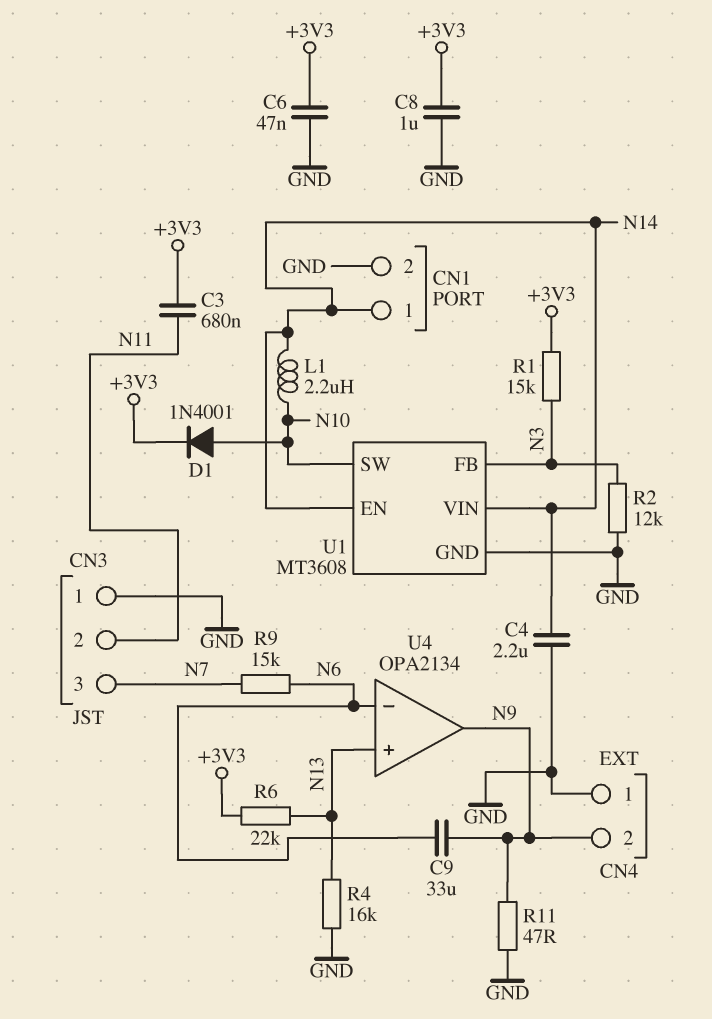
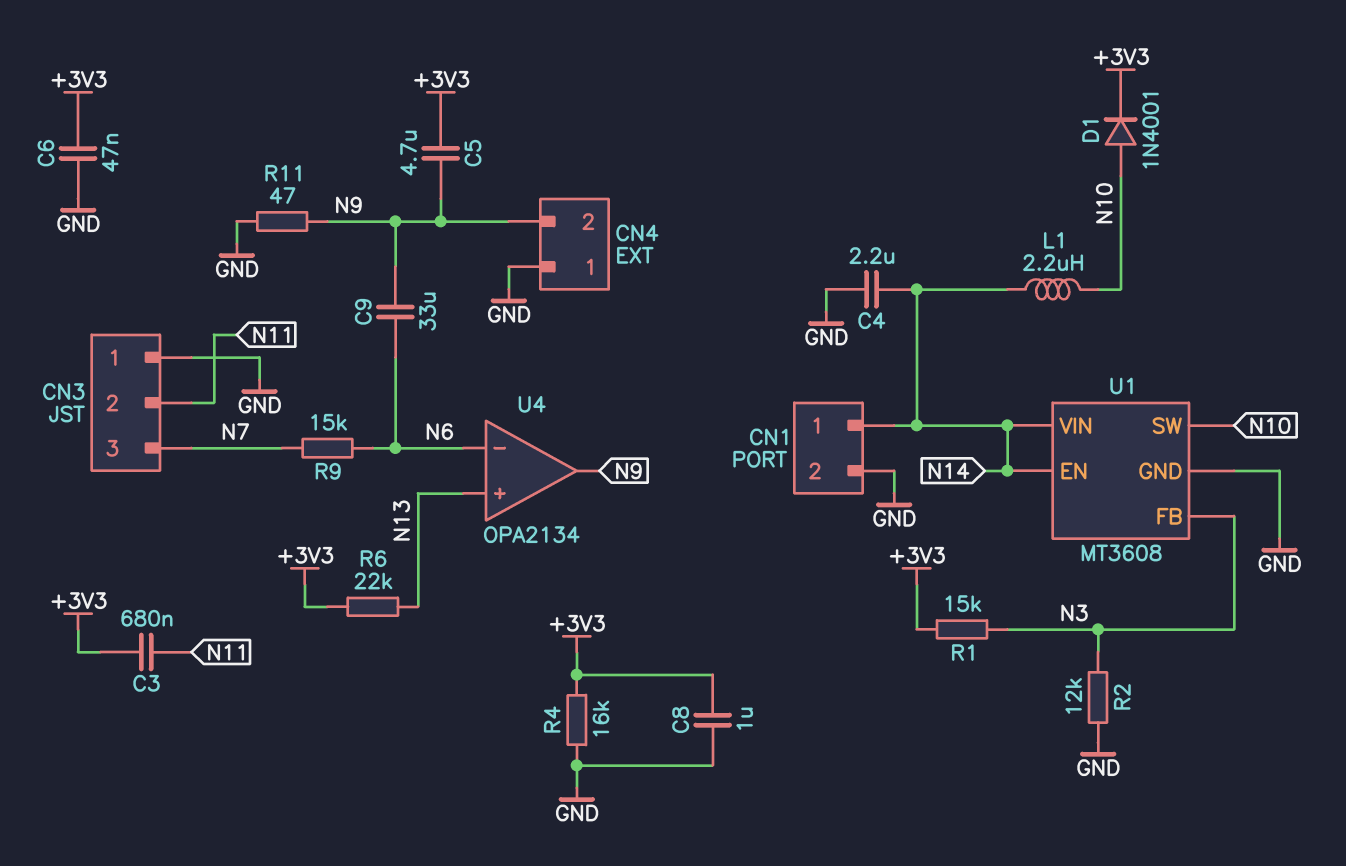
C5: none -> 4.7uF (+3V3, N9)
R4: 16k (GND, N13) -> 16k (+3V3, GND)

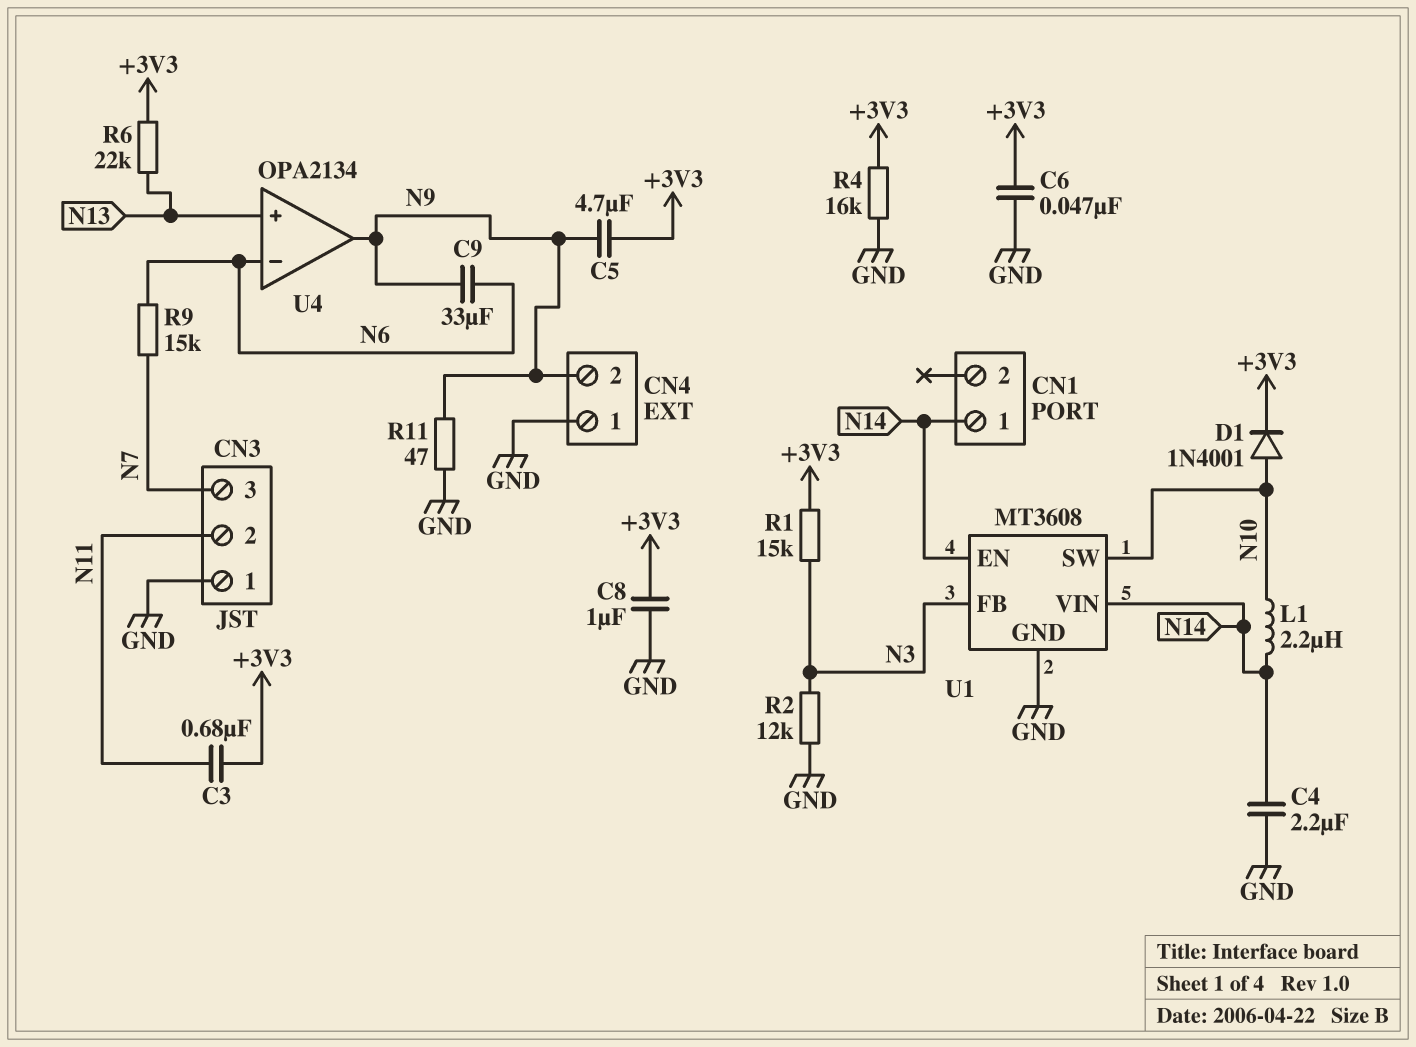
CN1 pin 2: GND -> none

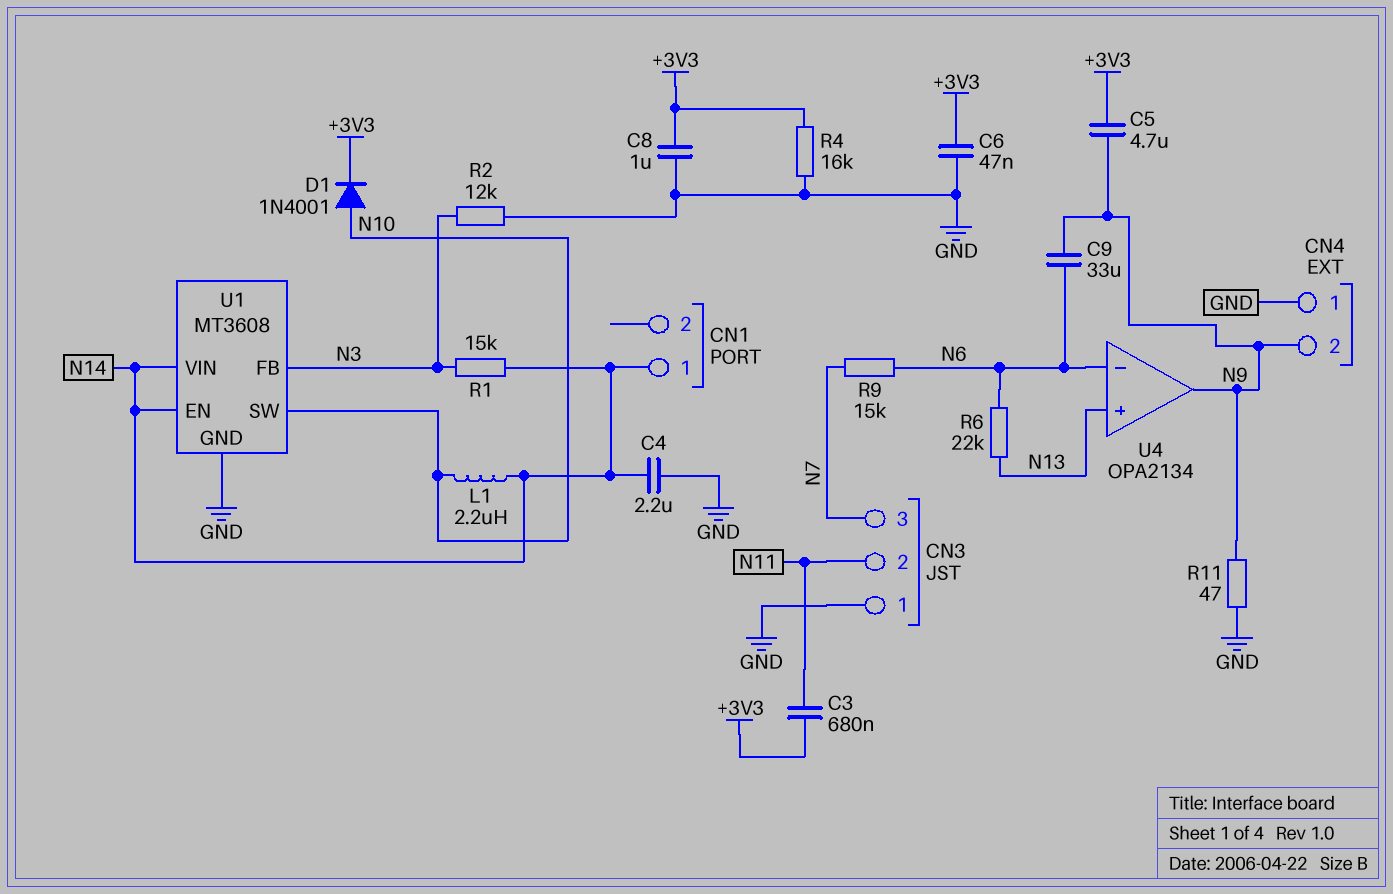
R1: 15k (+3V3, N3) -> 15k (N3, N14)
R6: 22k (+3V3, N13) -> 22k (N6, N13)

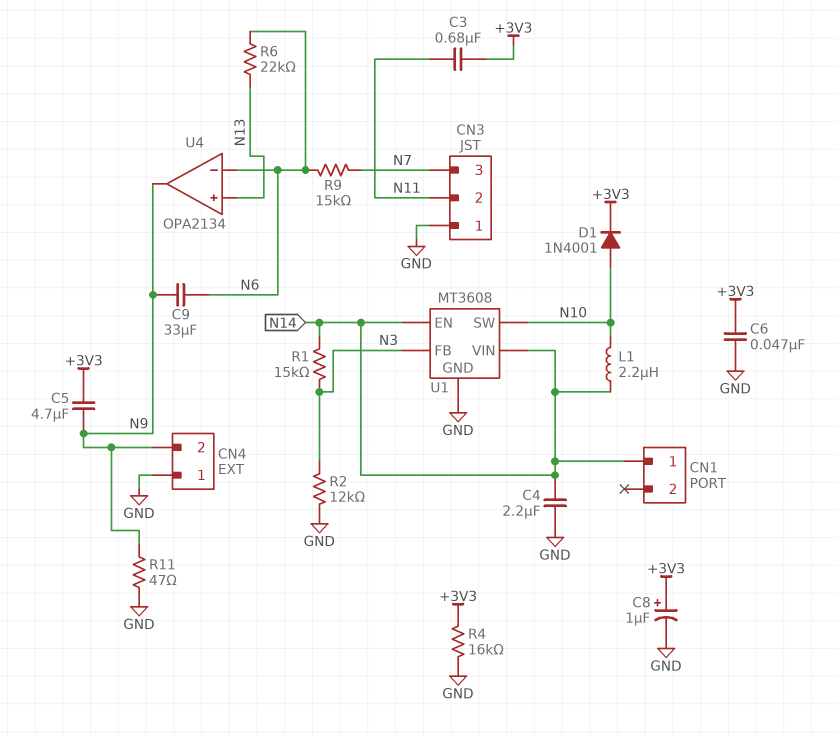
C8: 1uF (+3V3, GND) -> 1uF (plus +3V3, minus GND)

